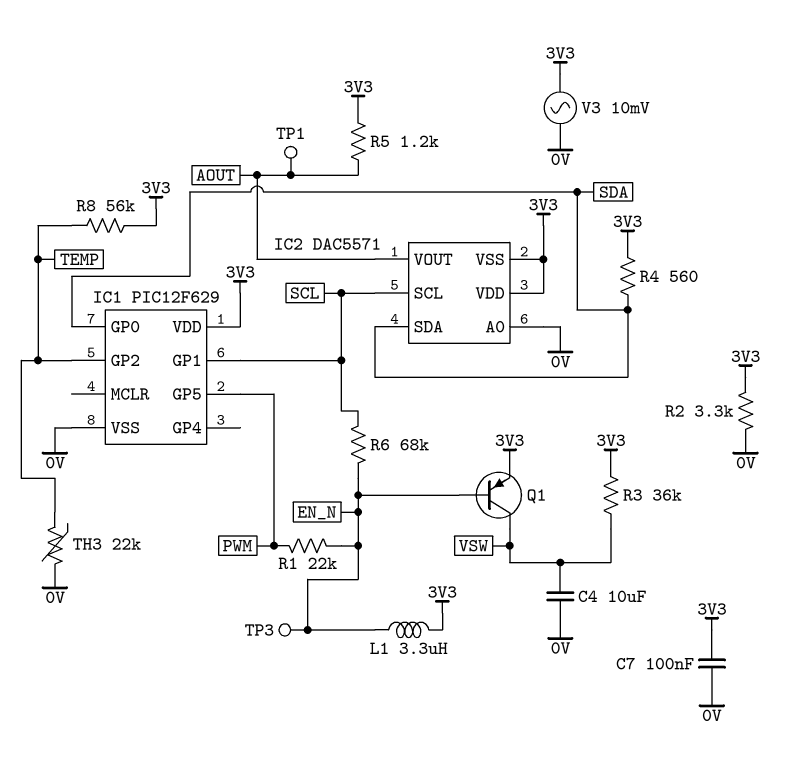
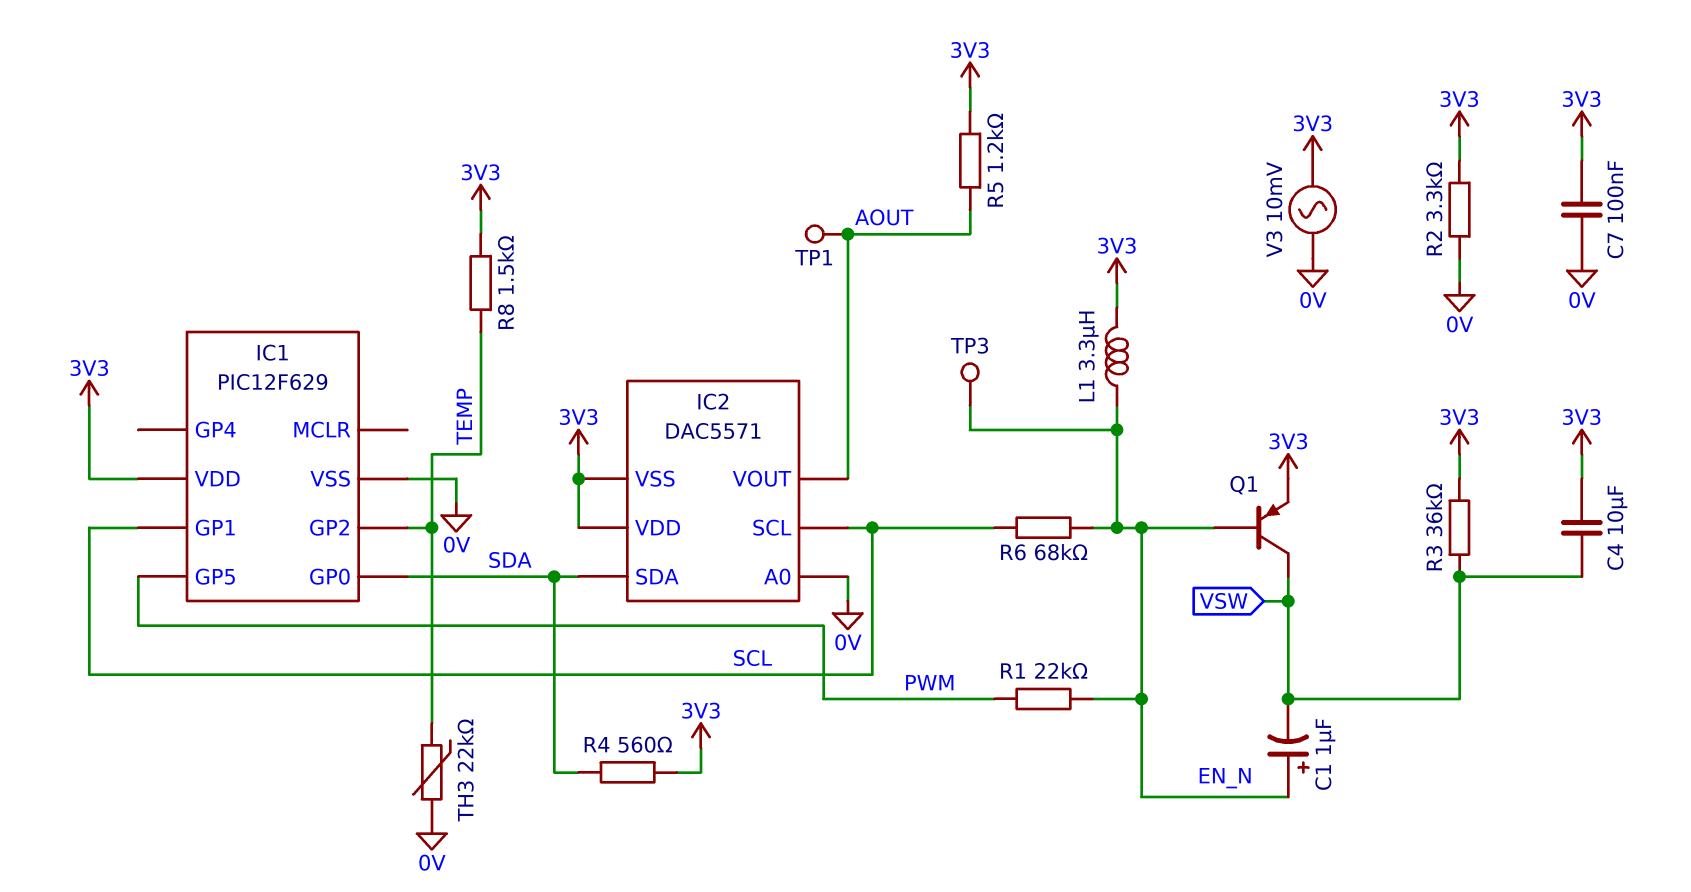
C1: none -> 1uF (plus EN_N, minus VSW)
C4: 10uF (0V, VSW) -> 10uF (3V3, VSW)
R8: 56k (3V3, TEMP) -> 1.5k (3V3, TEMP)

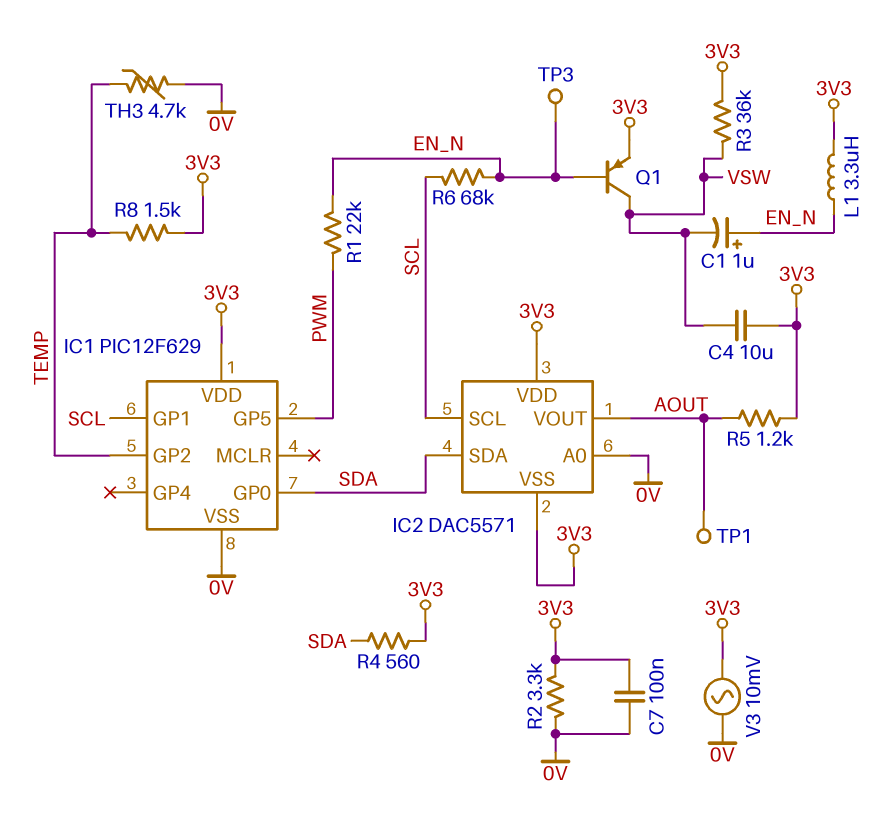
TH3: 22k (0V, TEMP) -> 4.7k (0V, TEMP)

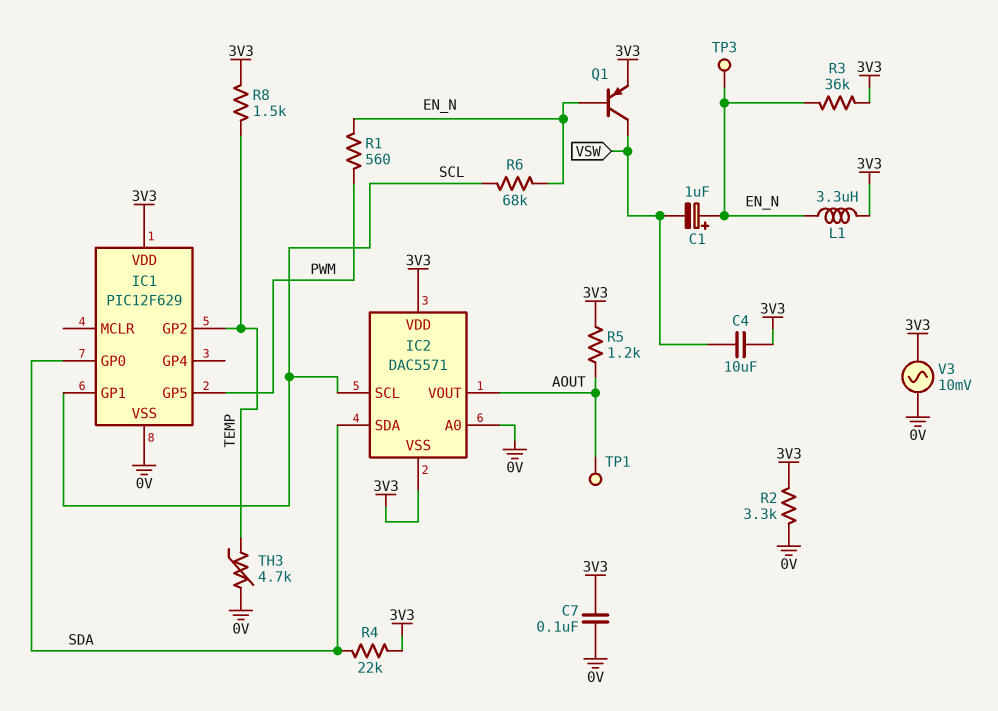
R1: 22k (EN_N, PWM) -> 560 (EN_N, PWM)
R3: 36k (3V3, VSW) -> 36k (3V3, EN_N)
R4: 560 (3V3, SDA) -> 22k (3V3, SDA)

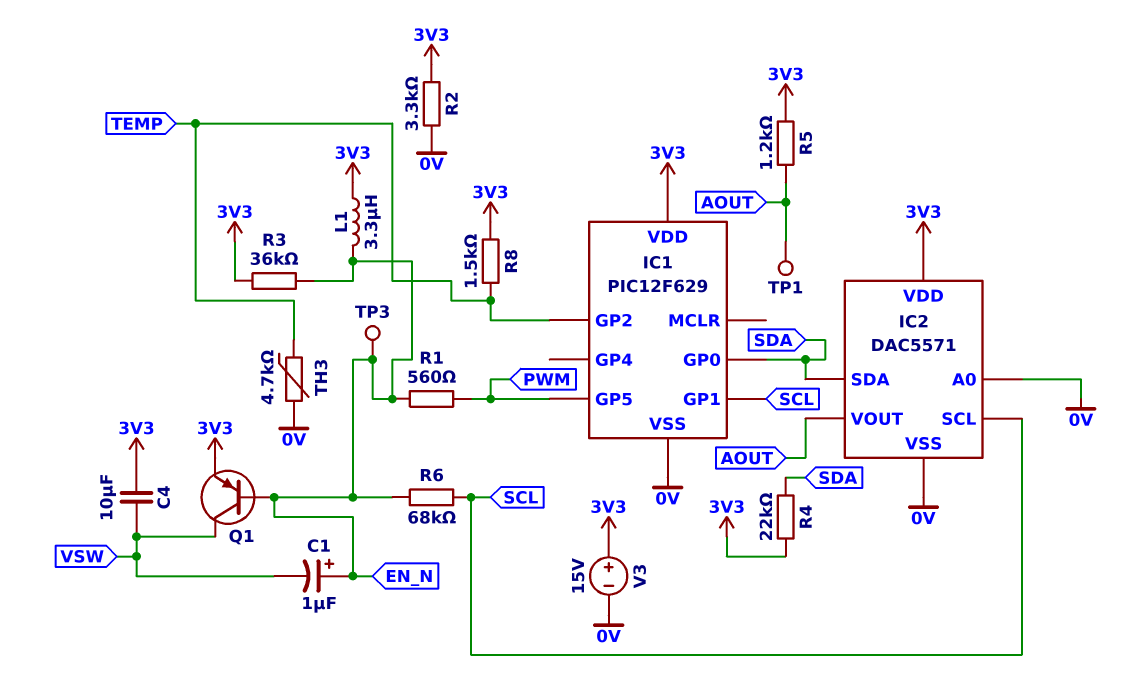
C7: 100nF (0V, 3V3) -> none
IC2 pin VSS: 3V3 -> 0V
V3: AC 10mV (0V, 3V3) -> 15V (plus 3V3, minus 0V)

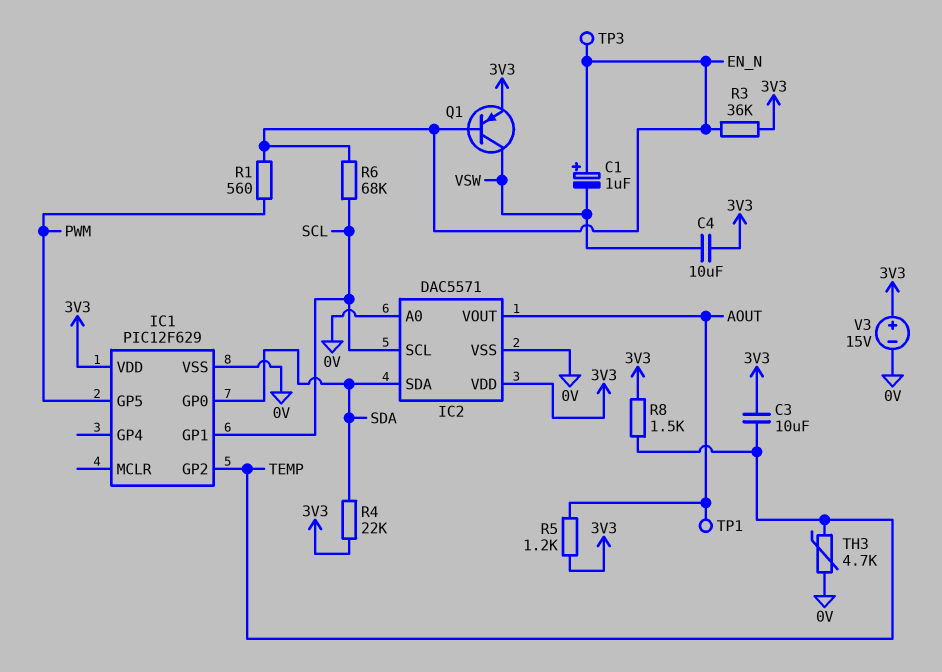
C3: none -> 10uF (3V3, TEMP)
L1: 3.3uH (3V3, EN_N) -> none
R2: 3.3k (0V, 3V3) -> none

